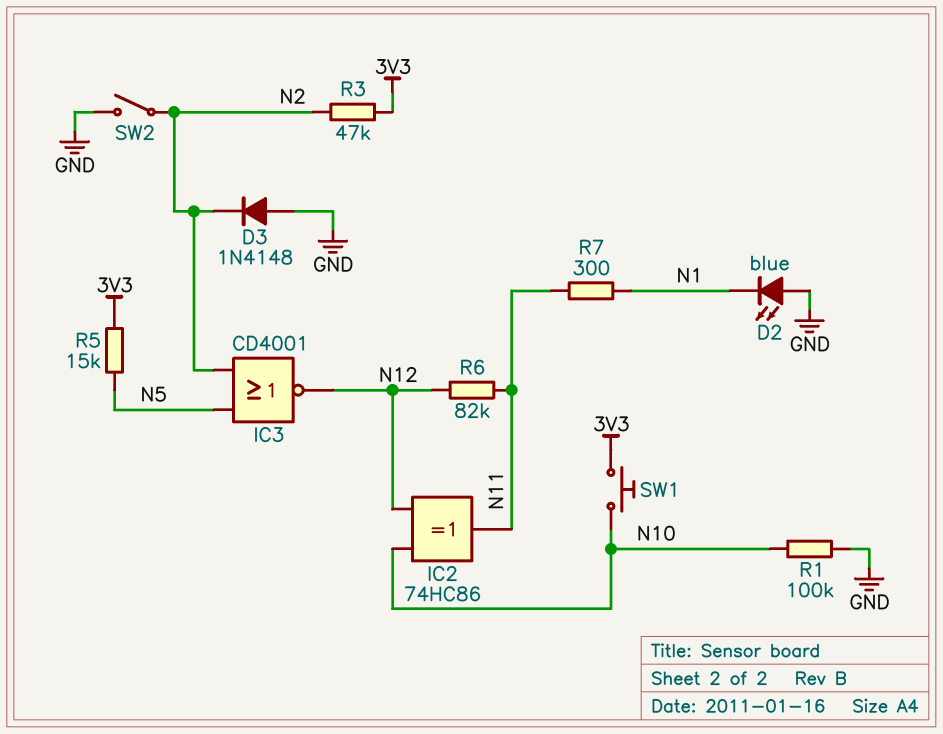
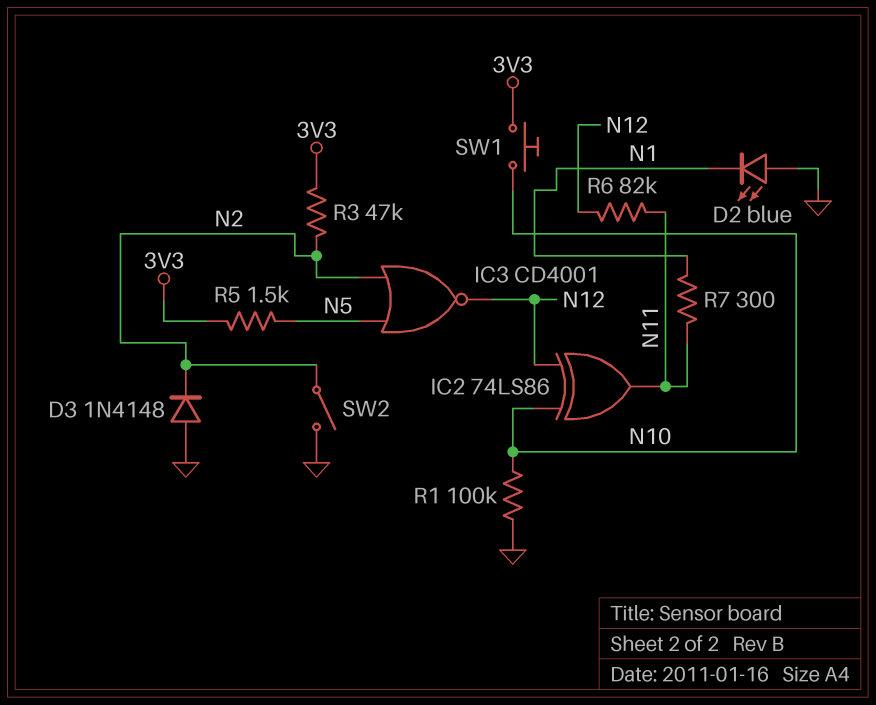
IC2: XOR 74HC86 (in N10, in N12, out N11) -> XOR 74LS86 (in N10, in N12, out N11)
R5: 15k (3V3, N5) -> 1.5k (3V3, N5)

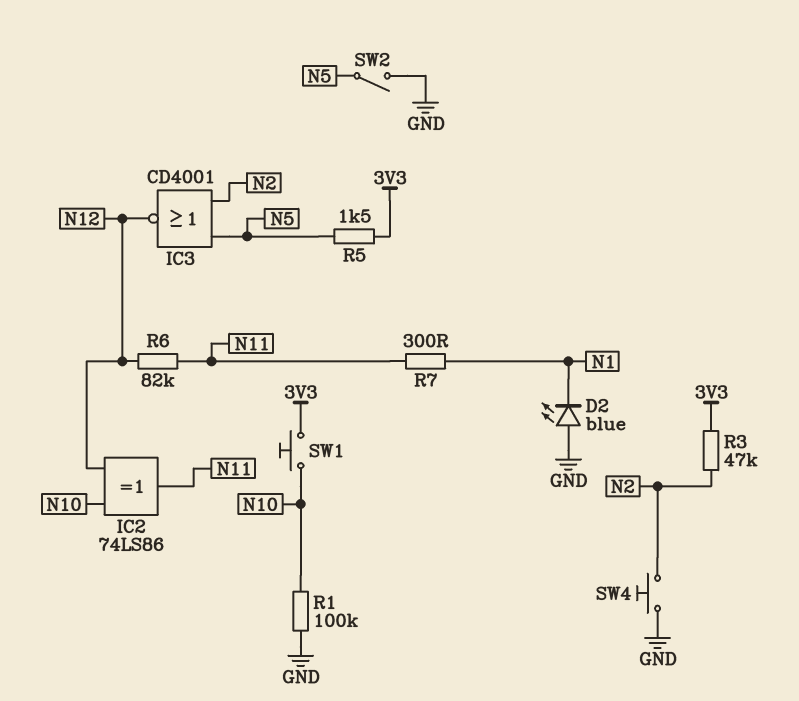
D3: diode 1N4148 (A GND, K N2) -> none
SW2: switch (GND, N2) -> switch (GND, N5)
SW4: none -> button (GND, N2)

